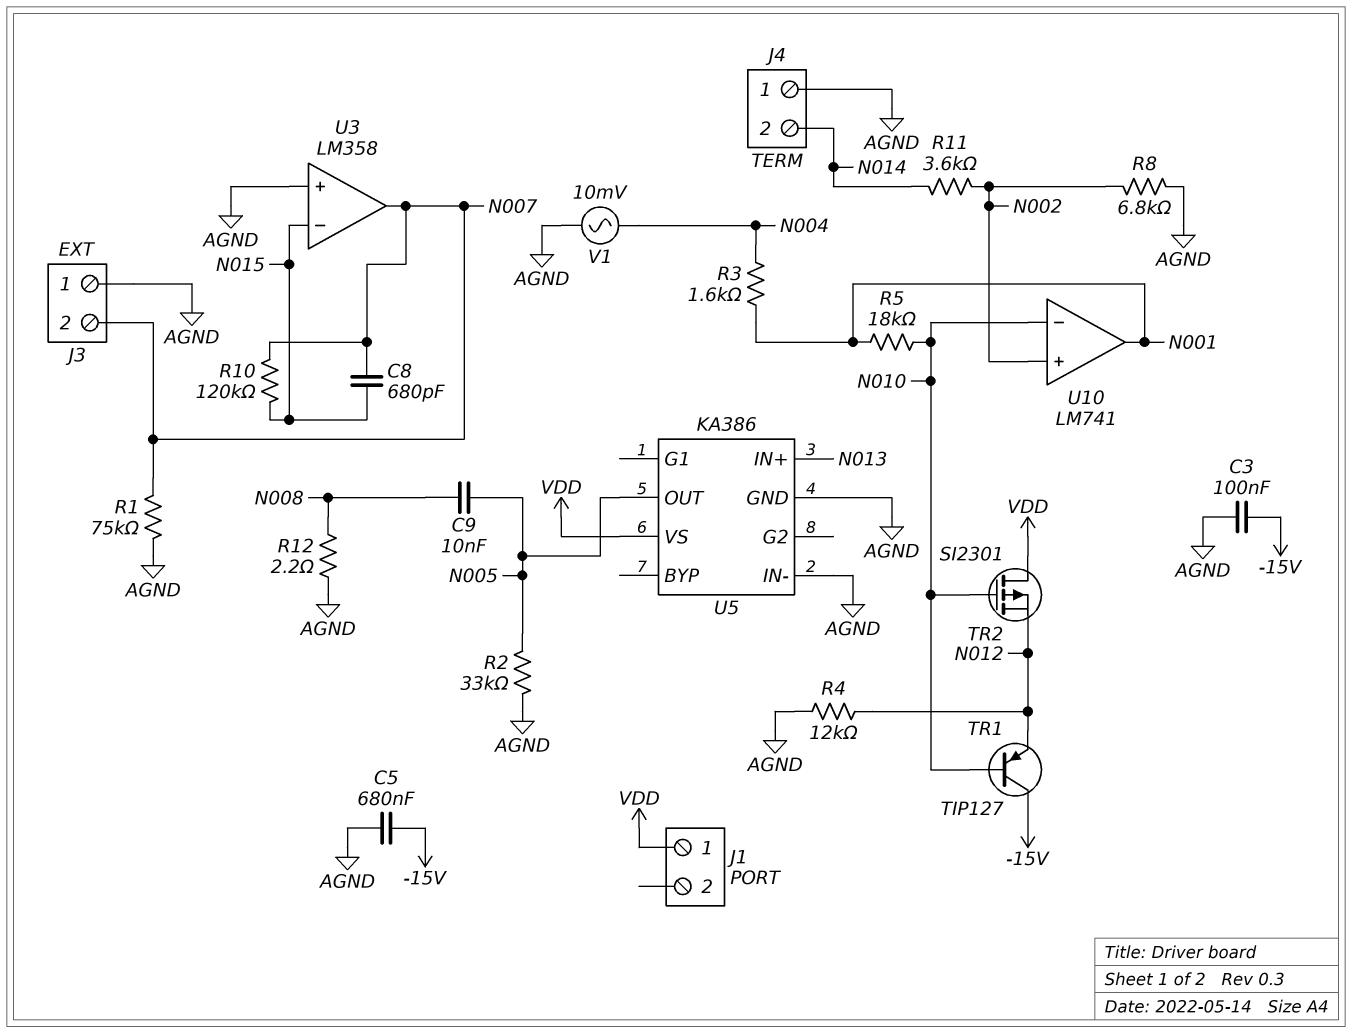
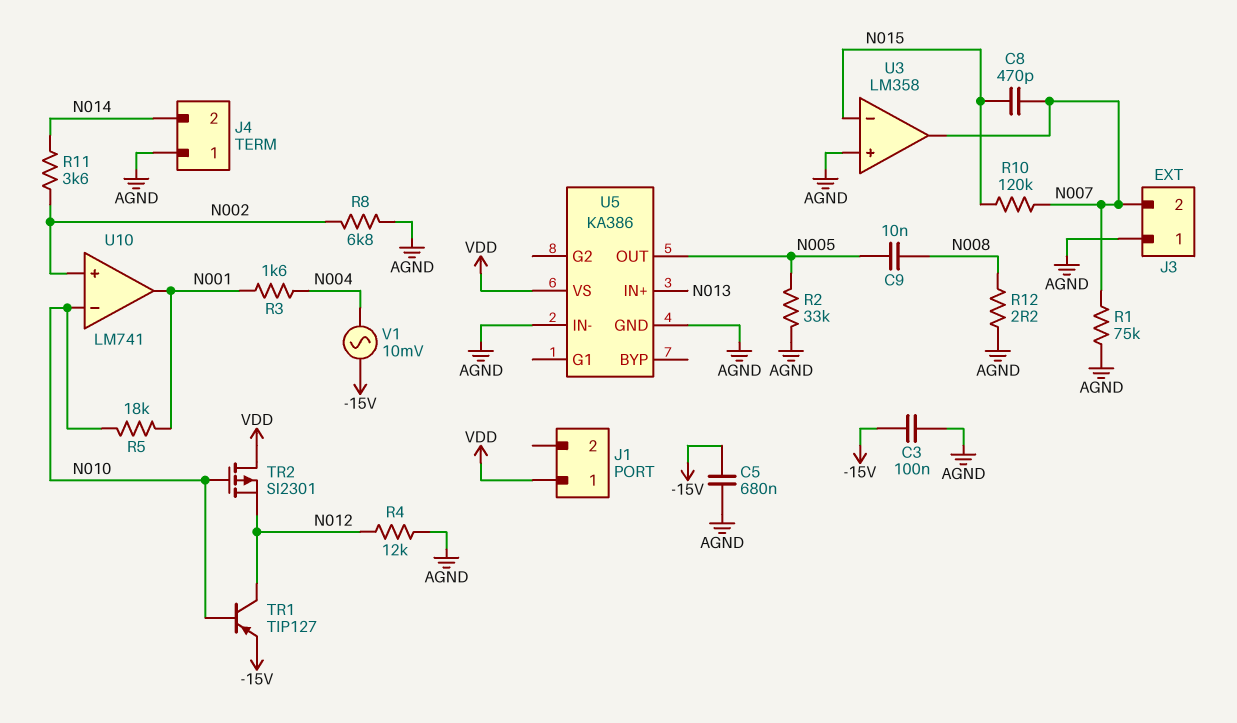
C8: 680pF (N007, N015) -> 470pF (N007, N015)
TR1: PNP TIP127 (B N010, C -15V, E N012) -> PNP TIP127 (B N010, C N012, E -15V)
V1: AC 10mV (AGND, N004) -> AC 10mV (-15V, N004)

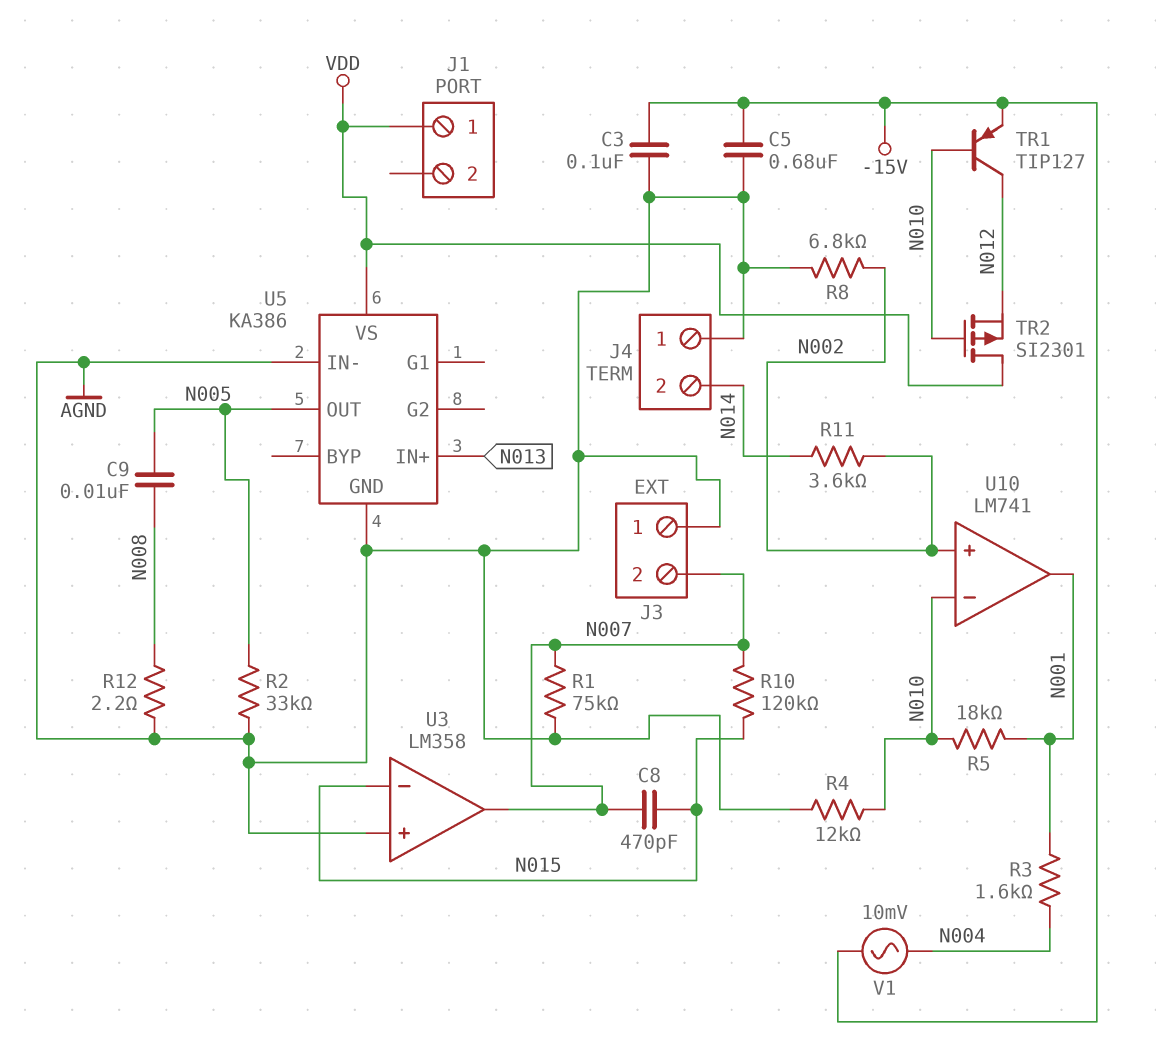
R4: 12k (AGND, N012) -> 12k (AGND, N010)

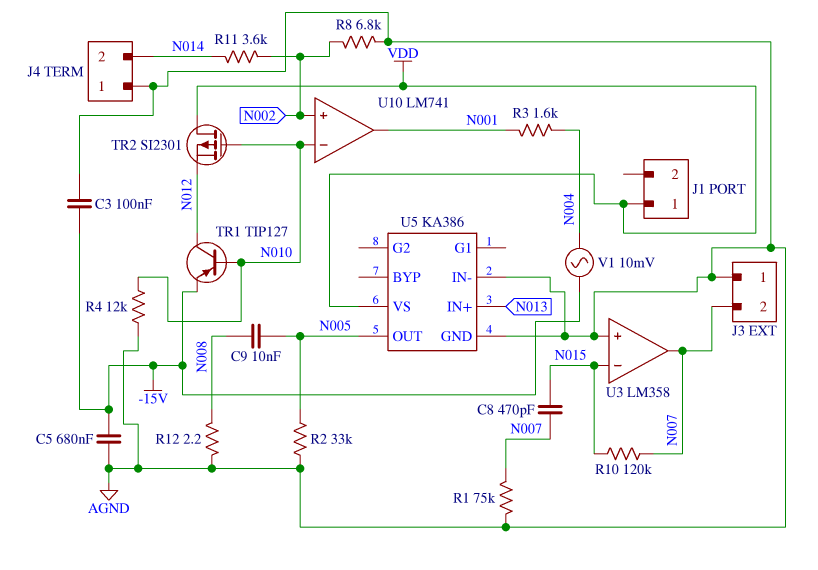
R5: 18k (N001, N010) -> none

